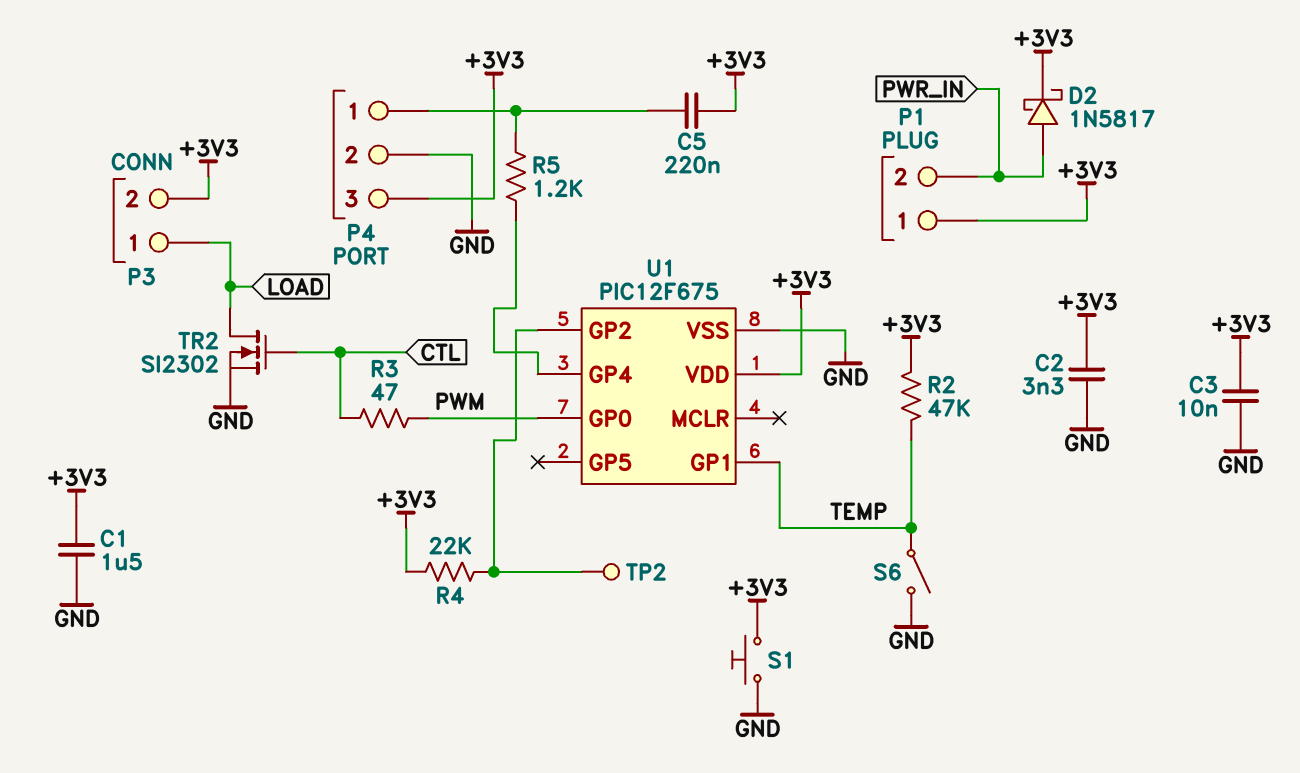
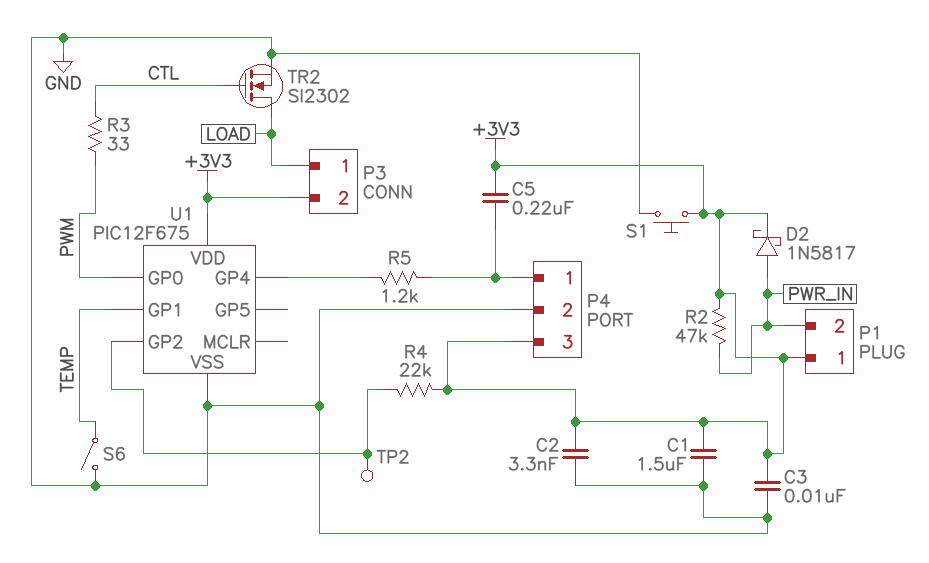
R2: 47k (+3V3, TEMP) -> 47k (+3V3, PWR_IN)
R3: 47 (CTL, PWM) -> 33 (CTL, PWM)

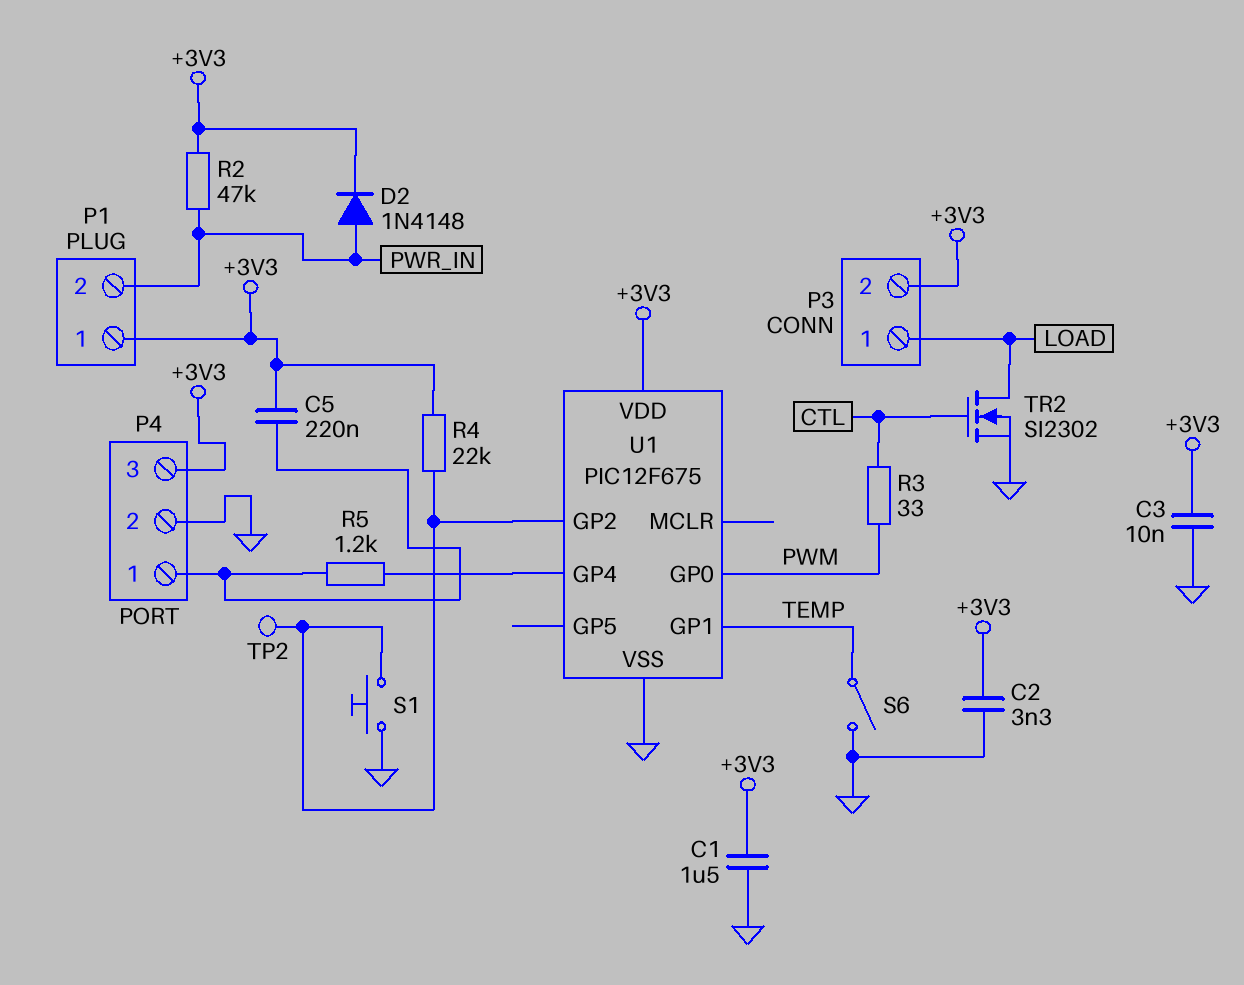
D2: schottky 1N5817 (A PWR_IN, K +3V3) -> diode 1N4148 (A PWR_IN, K +3V3)
S1: button (+3V3, GND) -> button (GND, U1/GP2)

